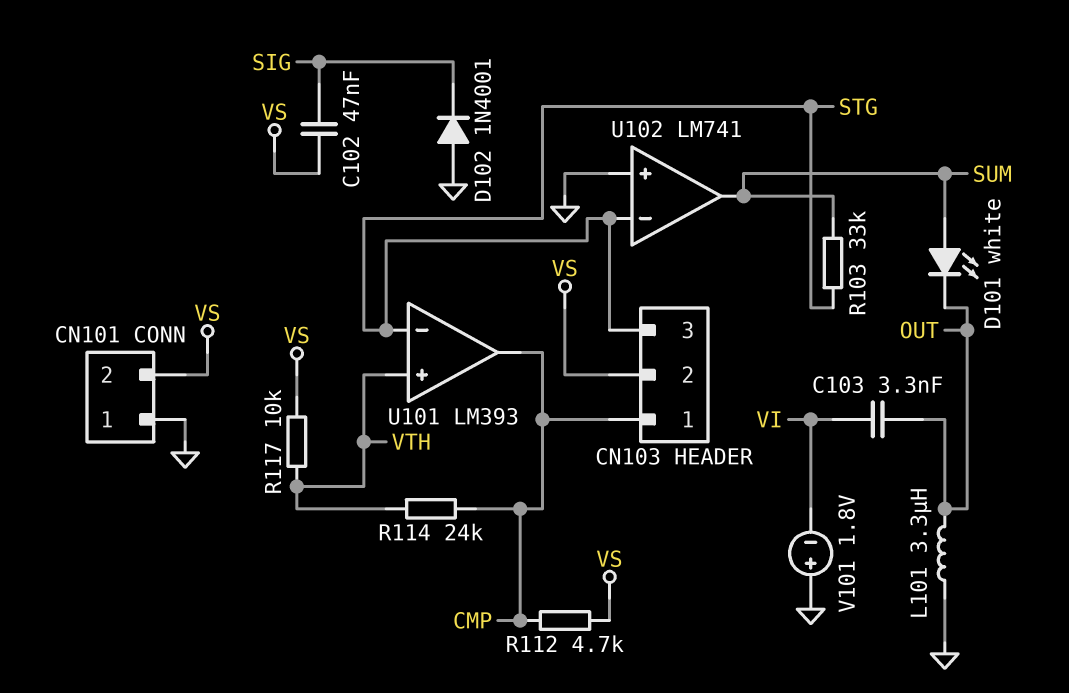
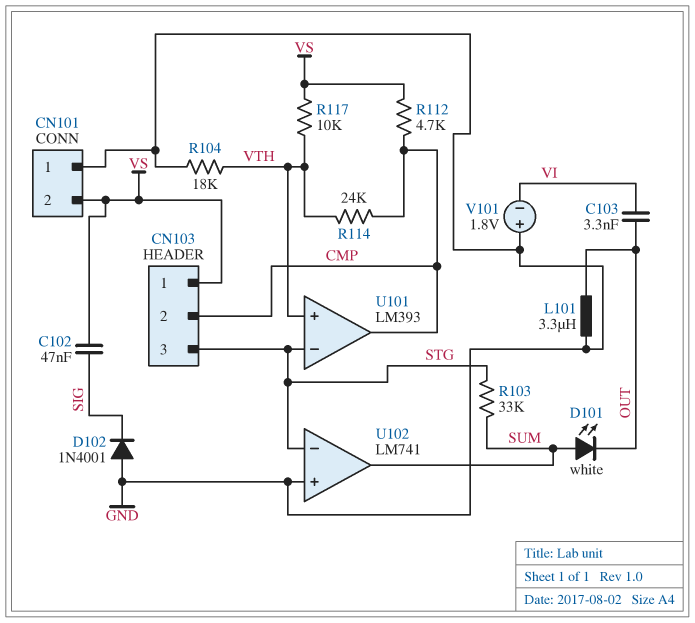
CN103 pin 1: CMP -> VS
CN103 pin 2: VS -> CMP
R104: none -> 18k (GND, VTH)

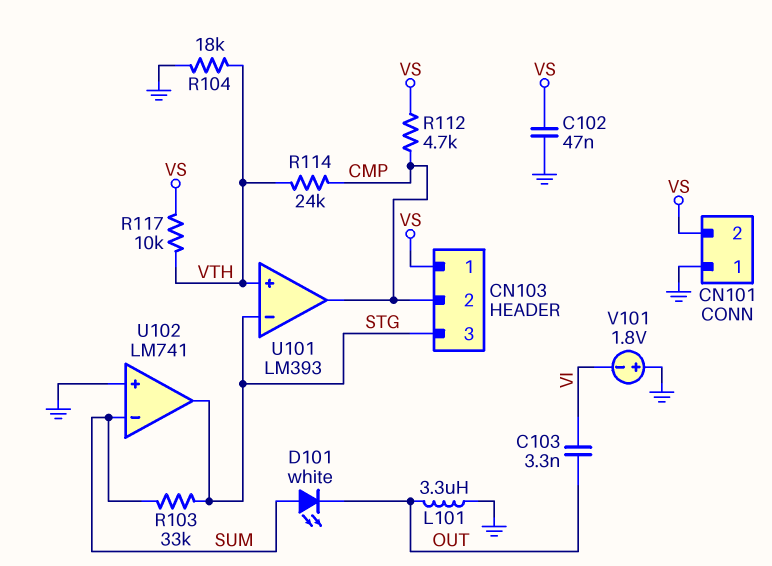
C102: 47nF (SIG, VS) -> 47nF (GND, VS)
D102: diode 1N4001 (A GND, K SIG) -> none
U102 pin in-: STG -> SUM
U102 pin out: SUM -> STG

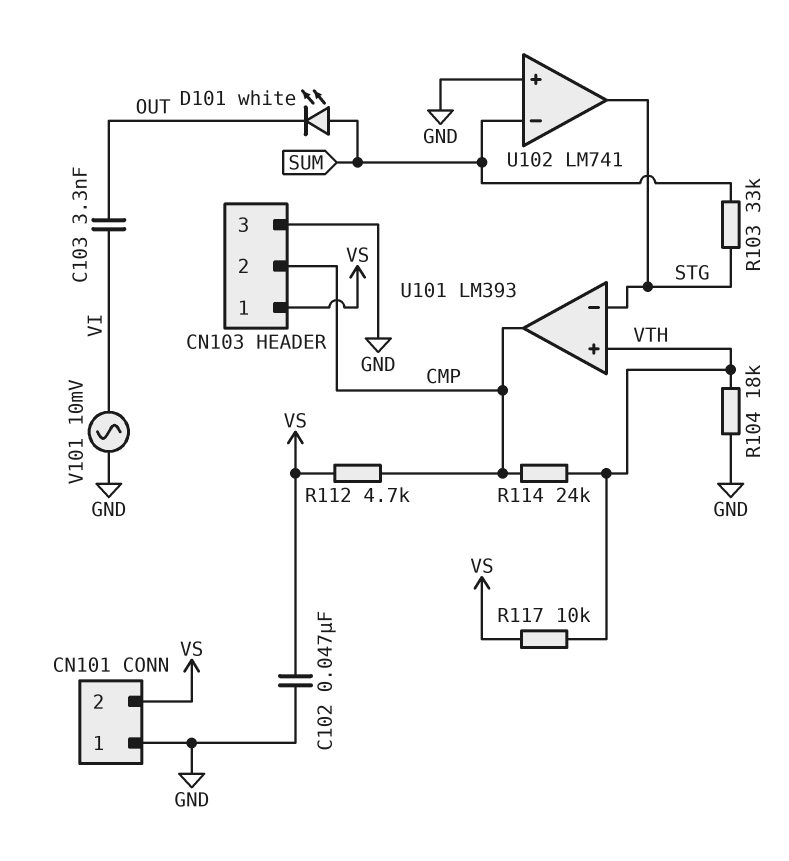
CN103 pin 3: STG -> GND
L101: 3.3uH (GND, OUT) -> none
V101: 1.8V (plus GND, minus VI) -> AC 10mV (GND, VI)

